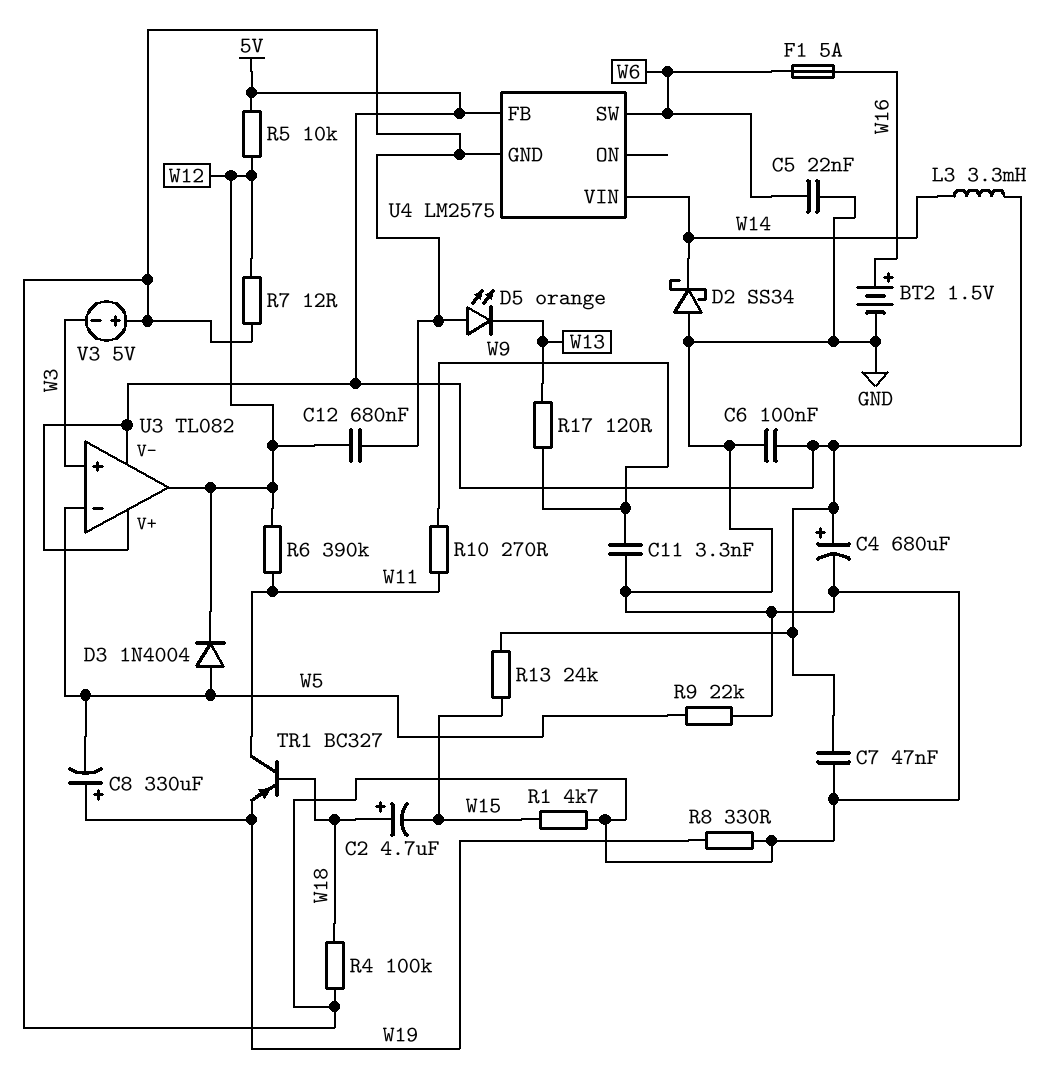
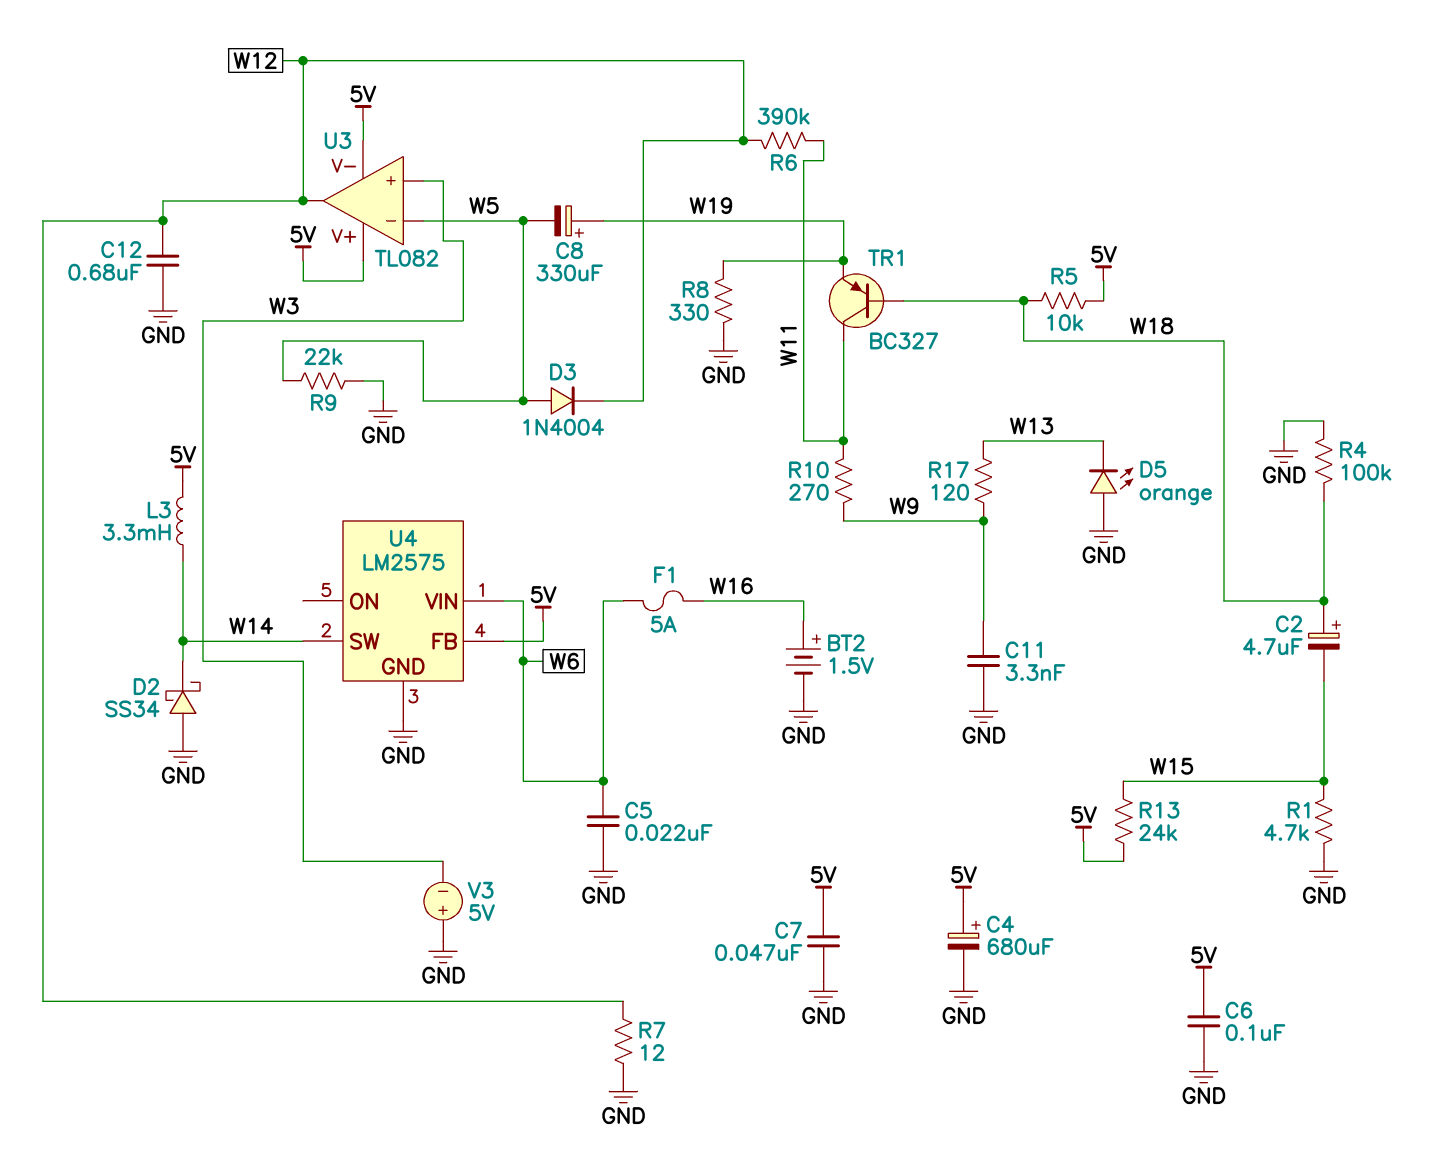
R5: 10k (5V, W12) -> 10k (5V, W18)
U4 pin SW: W6 -> W14
U4 pin VIN: W14 -> W6

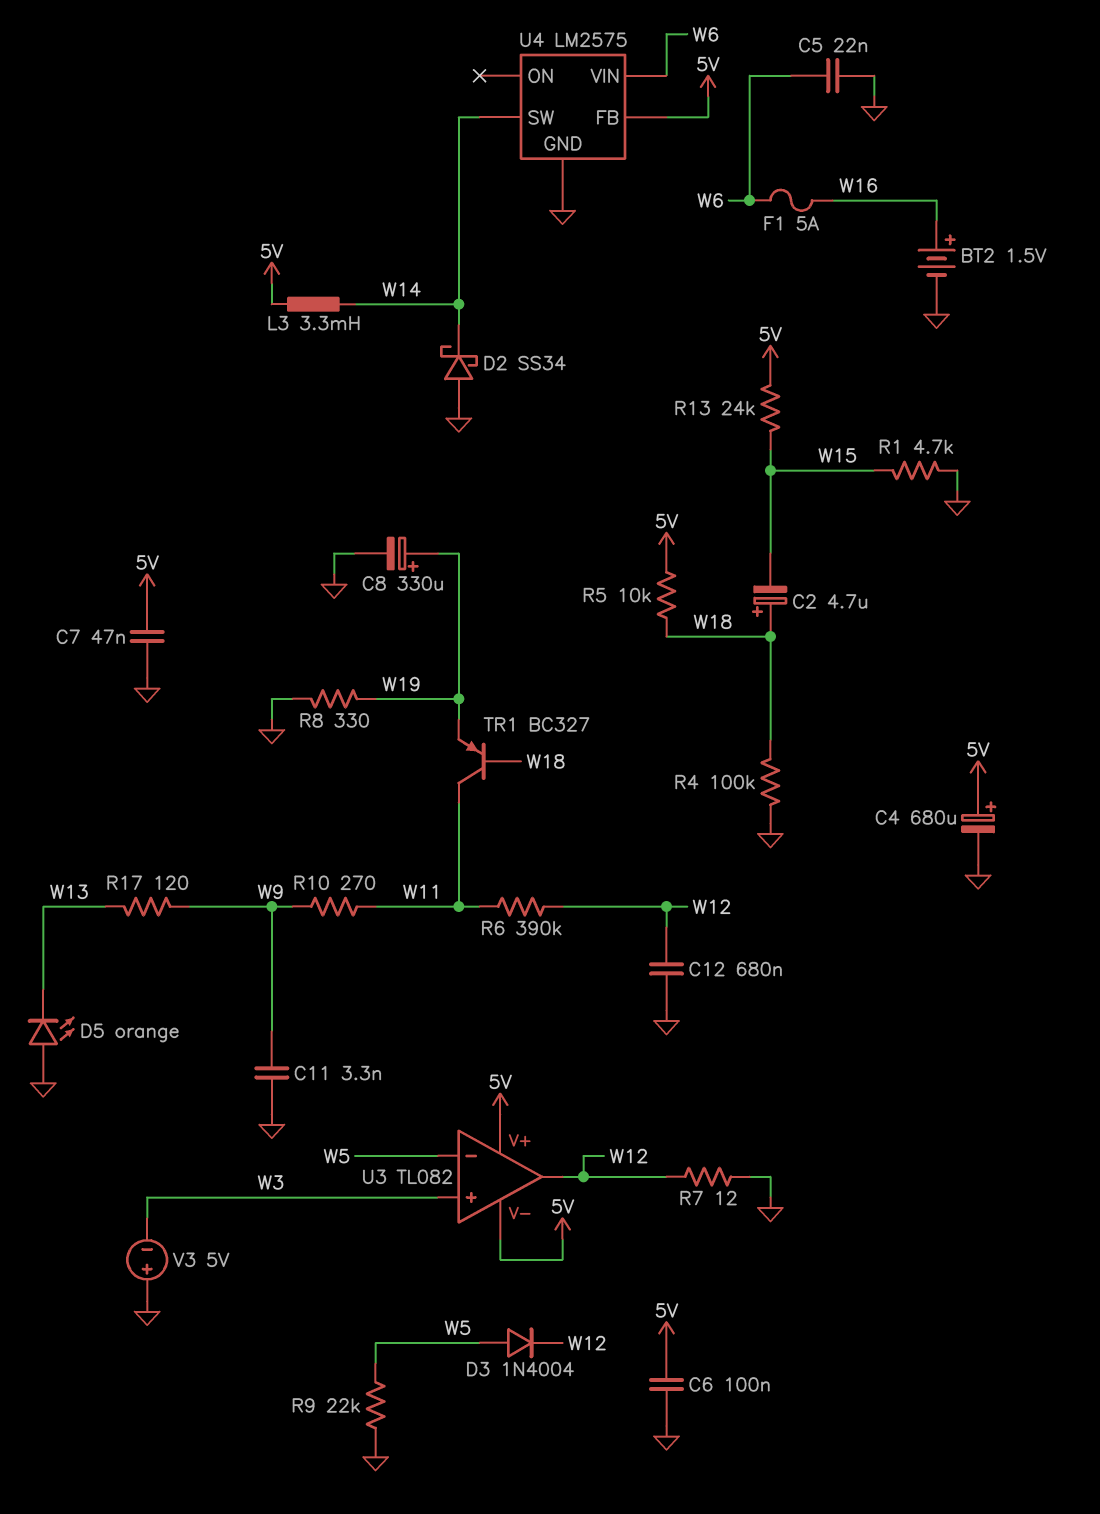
C8: 330uF (plus W19, minus W5) -> 330uF (plus W19, minus GND)

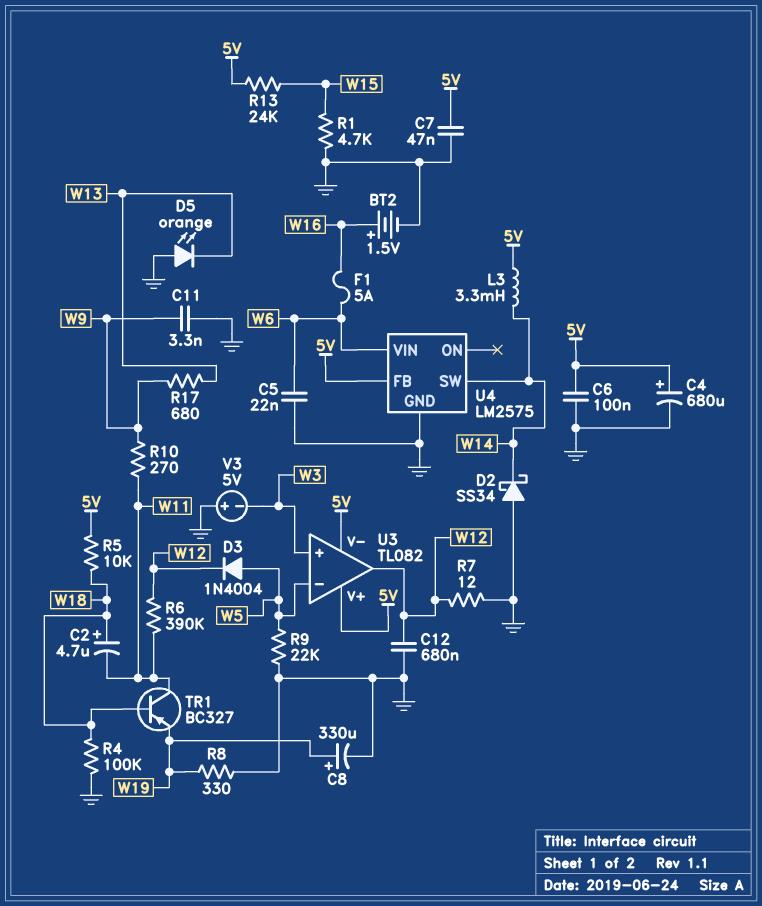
C2: 4.7uF (plus W18, minus W15) -> 4.7uF (plus W18, minus W11)
R17: 120 (W9, W13) -> 680 (W9, W13)

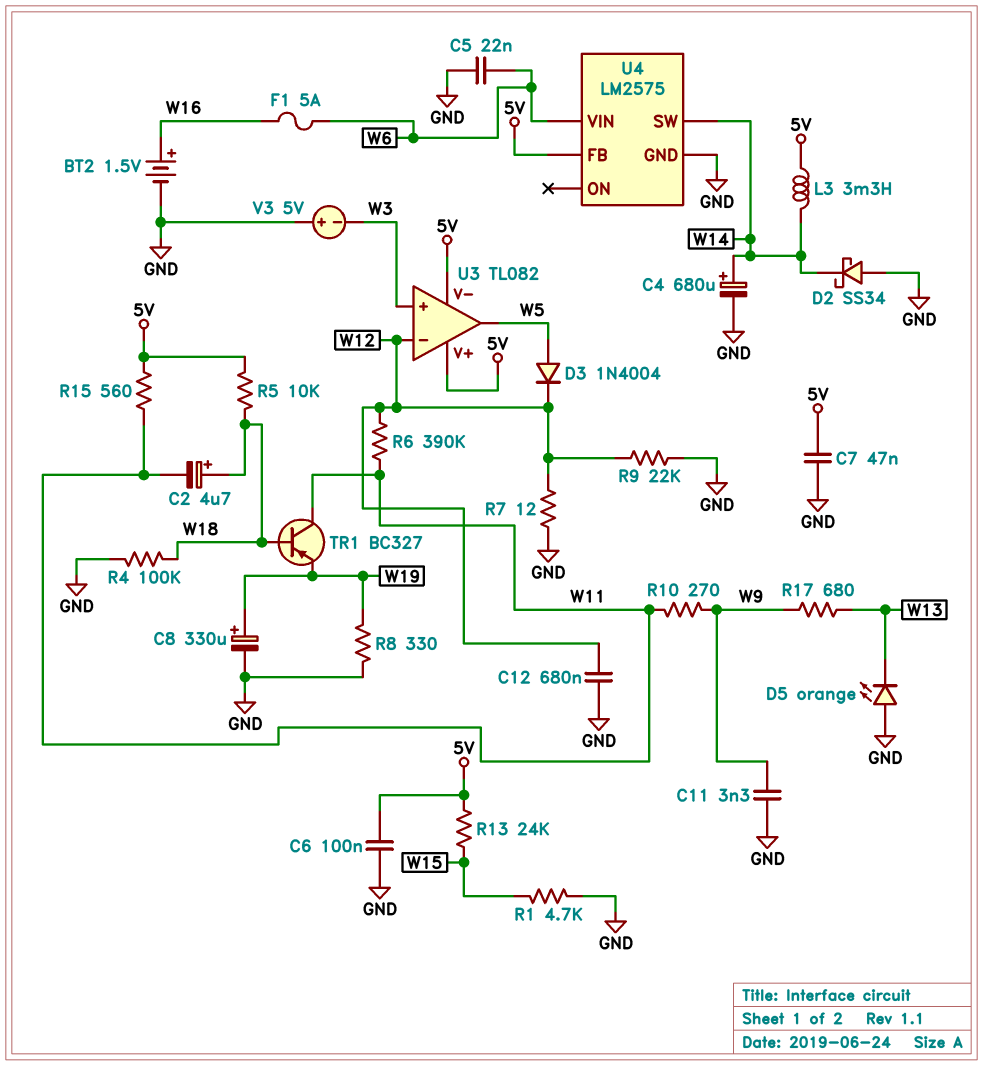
C4: 680uF (plus 5V, minus GND) -> 680uF (plus W14, minus GND)
R9: 22k (GND, W5) -> 22k (GND, W12)
R15: none -> 560 (5V, W11)
U3 pin in-: W5 -> W12
U3 pin out: W12 -> W5

